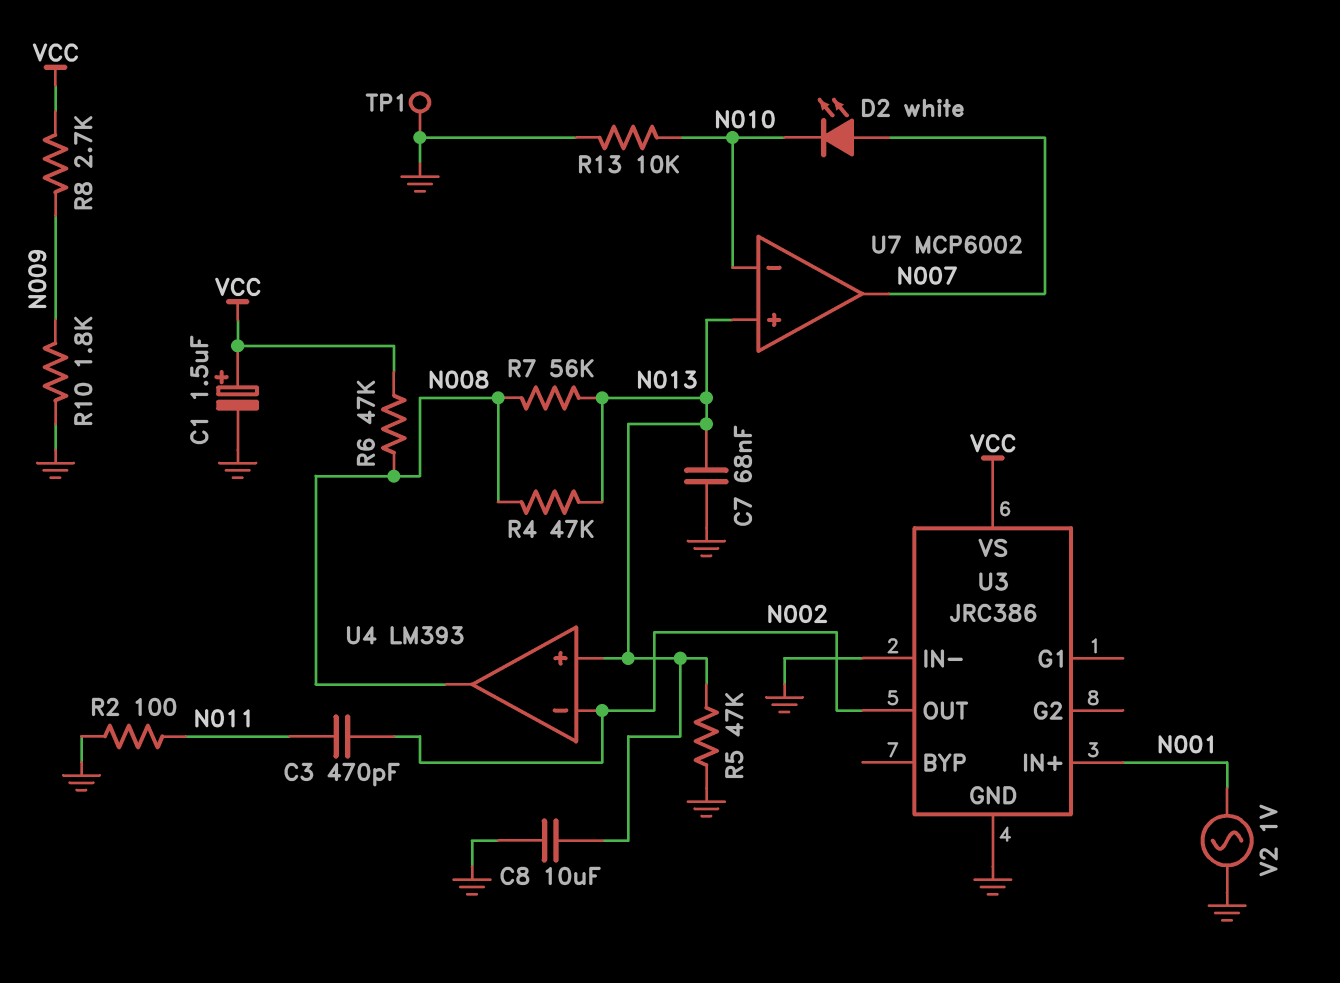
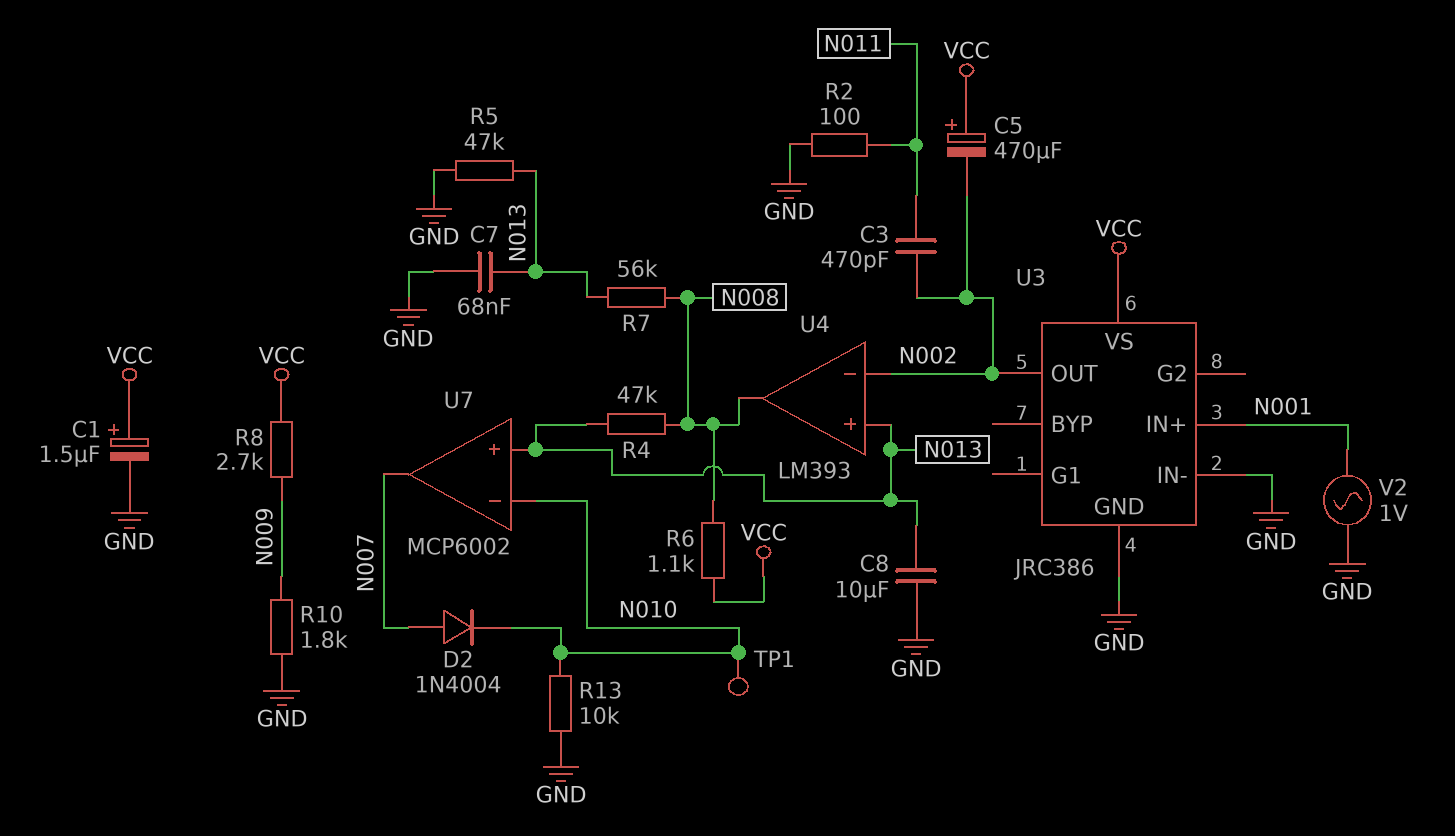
C5: none -> 470uF (plus VCC, minus N002)
D2: LED white (A N007, K N010) -> diode 1N4004 (A N007, K N010)
R6: 47k (N008, VCC) -> 1.1k (N008, VCC)
TP1: test point (GND) -> test point (N010)

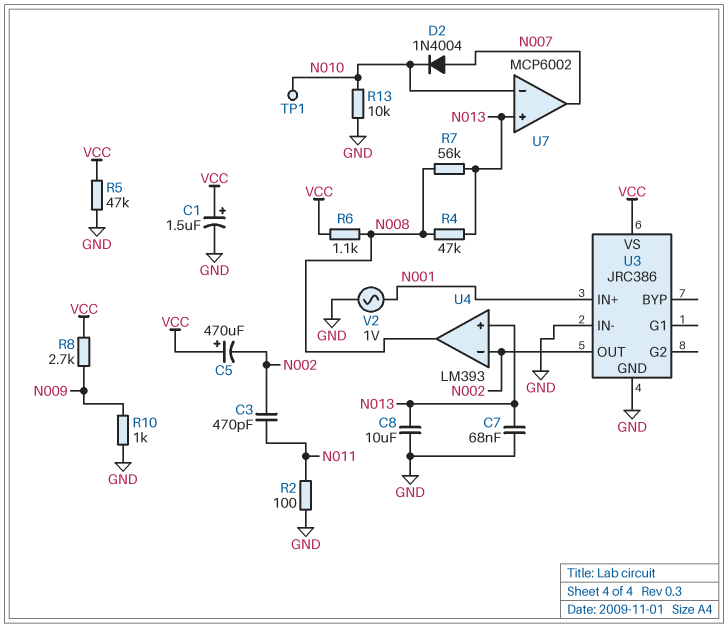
R5: 47k (GND, N013) -> 47k (GND, VCC)
R10: 1.8k (GND, N009) -> 1k (GND, N009)

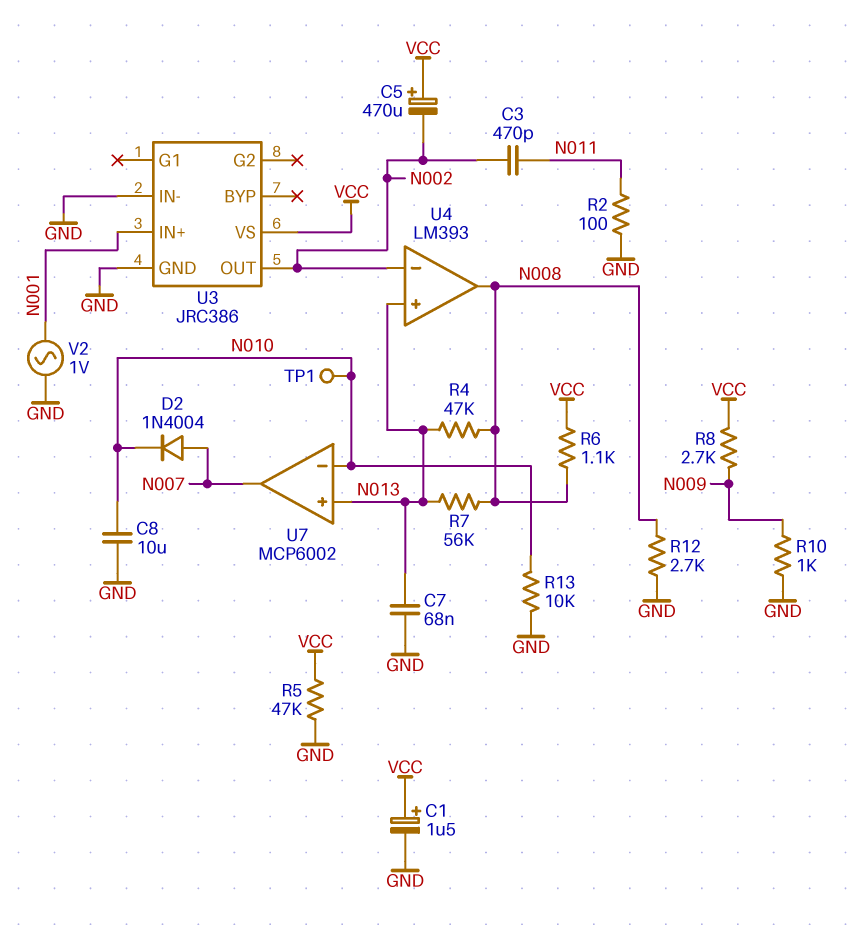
C8: 10uF (GND, N013) -> 10uF (GND, N010)
R12: none -> 2.7k (GND, N008)

